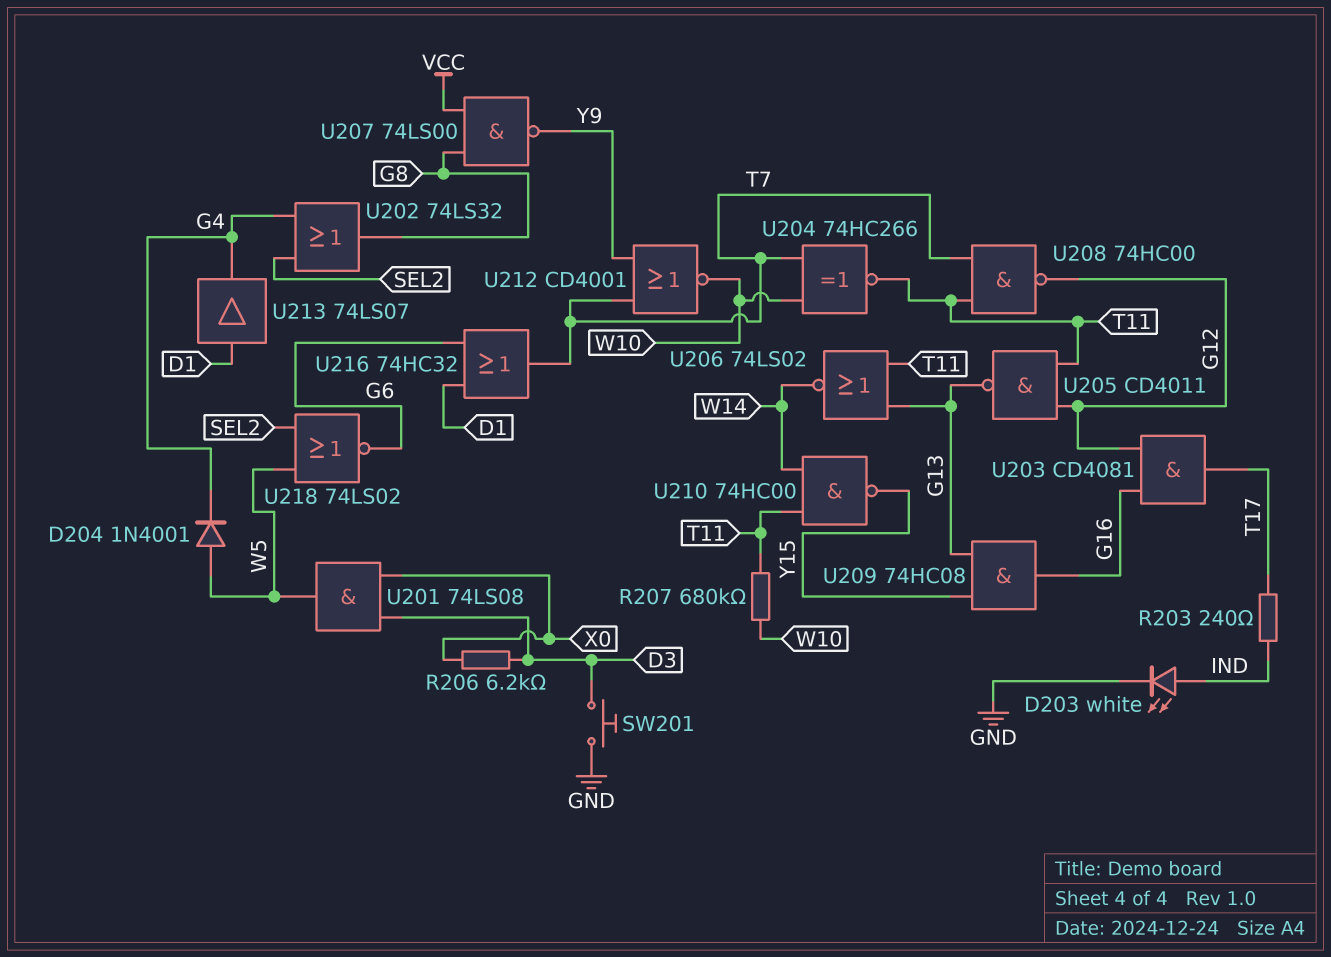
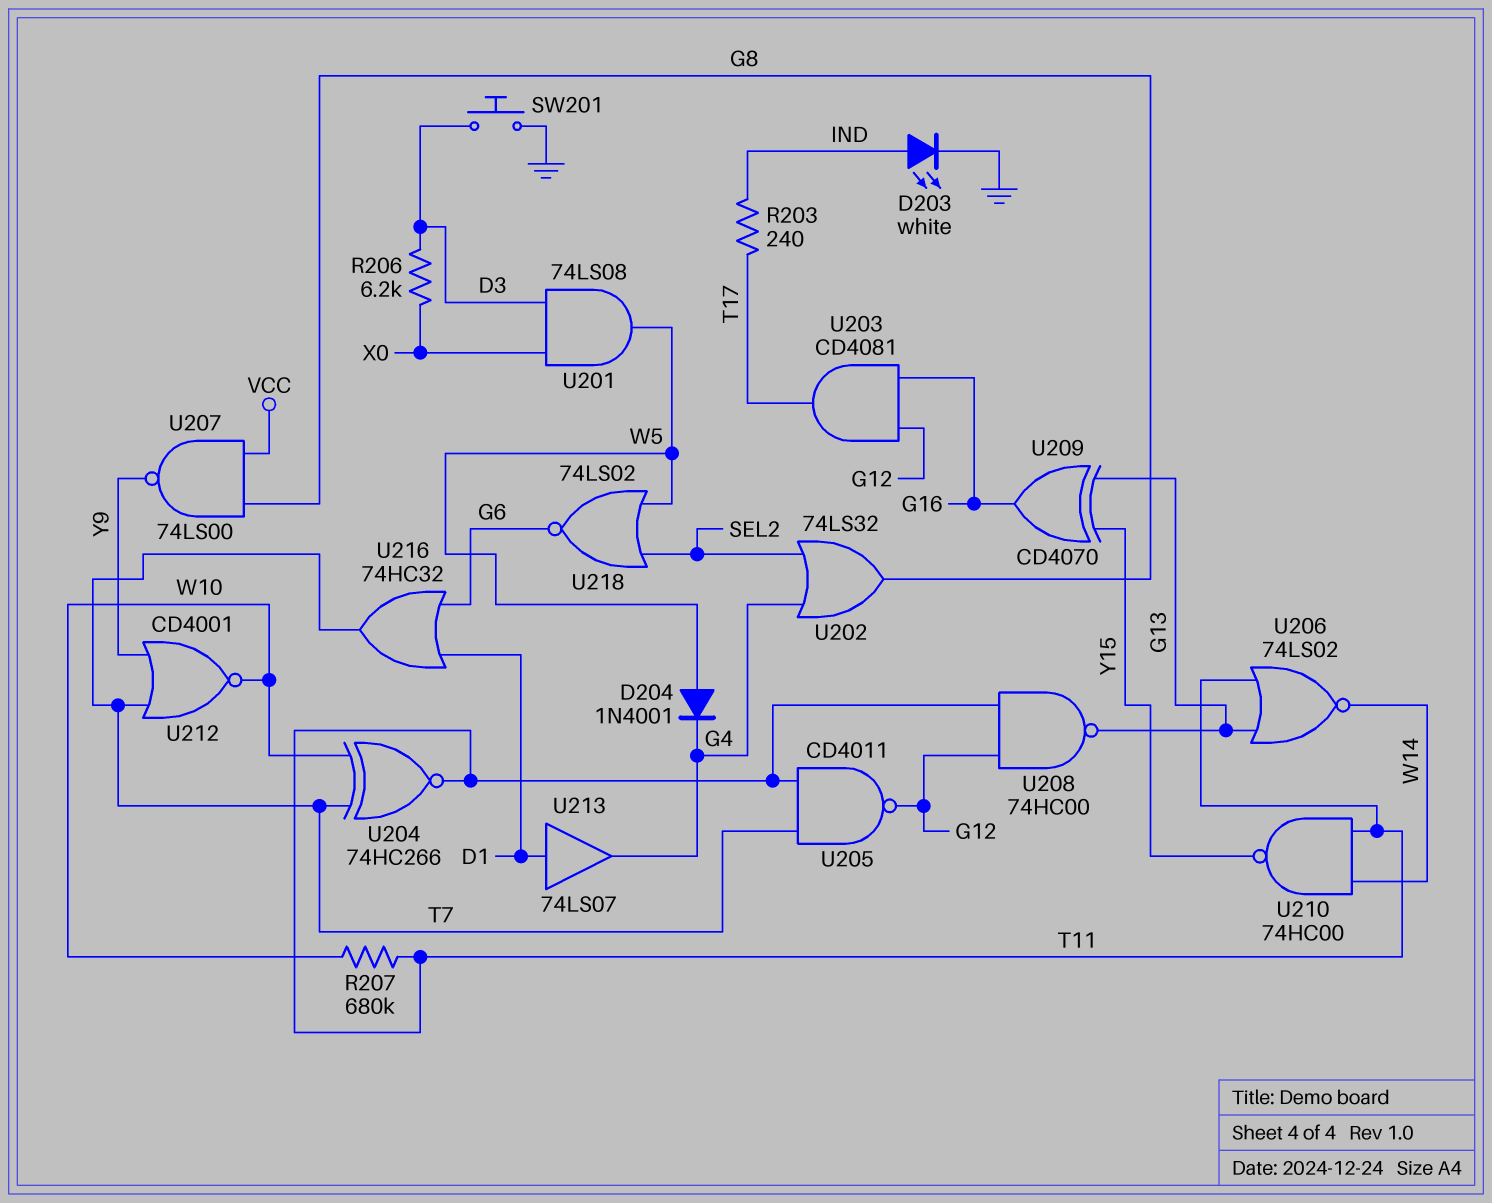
U205: NAND CD4011 (in G12, in T11, out G13) -> NAND CD4011 (in T7, in T11, out G12)
U208: NAND 74HC00 (in T7, in T11, out G12) -> NAND 74HC00 (in G12, in T11, out G13)
U209: AND 74HC08 (in G13, in Y15, out G16) -> XOR CD4070 (in G13, in Y15, out G16)

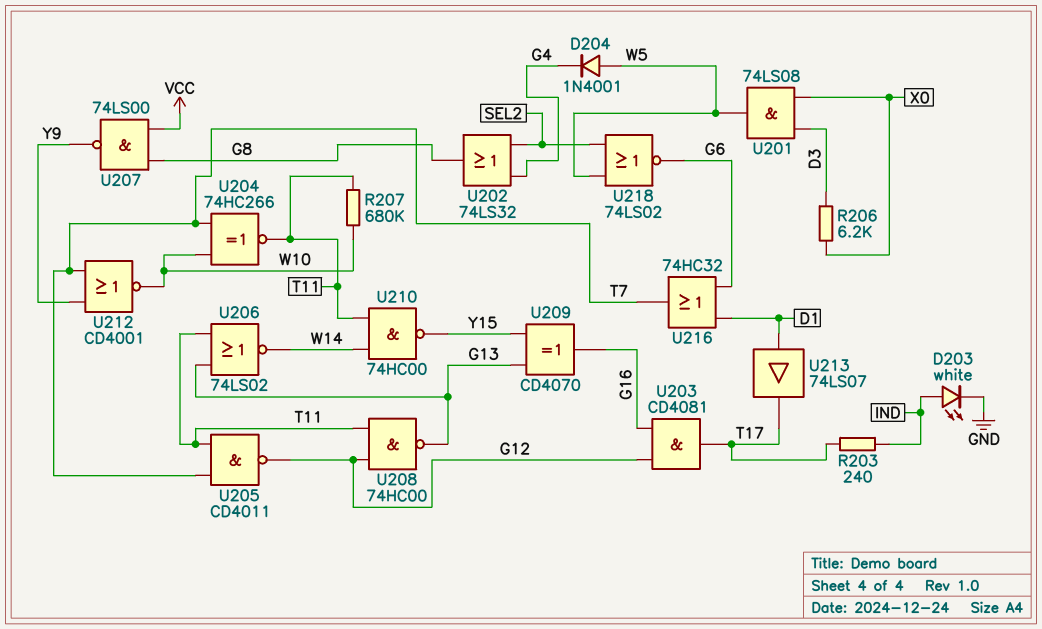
SW201: button (D3, GND) -> none
U213: buffer 74LS07 (in D1, out G4) -> buffer 74LS07 (in D1, out T17)

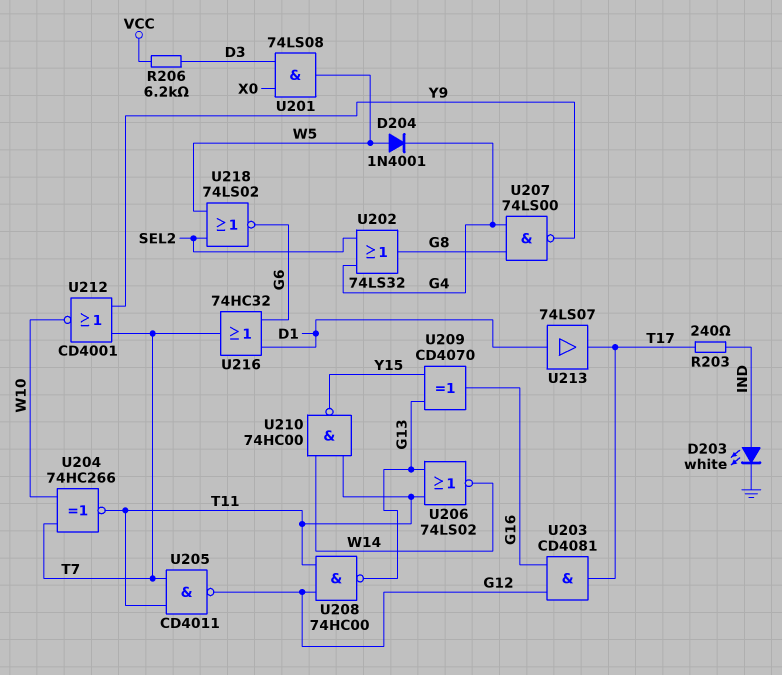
R206: 6.2k (D3, X0) -> 6.2k (D3, VCC)
R207: 680k (T11, W10) -> none
U207: NAND 74LS00 (in G8, in VCC, out Y9) -> NAND 74LS00 (in G4, in G8, out Y9)

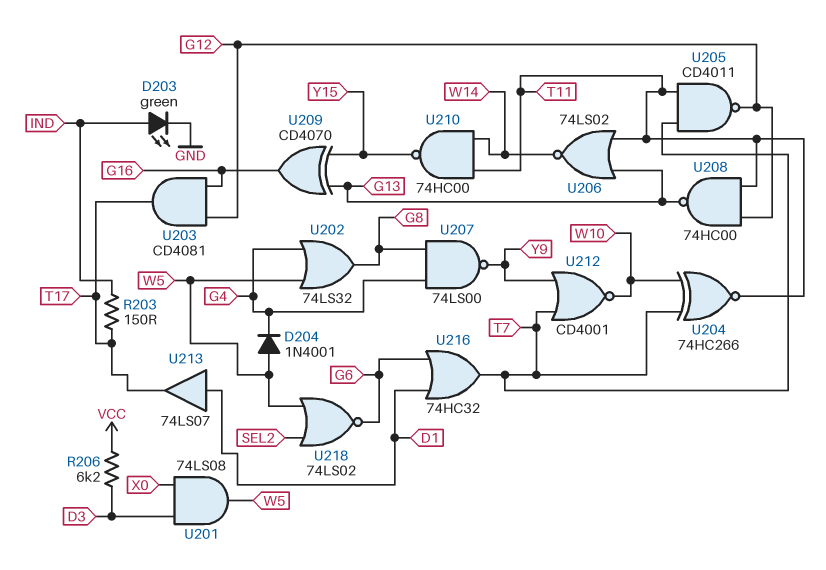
D203: LED white (A IND, K GND) -> LED green (A IND, K GND)
R203: 240 (IND, T17) -> 150 (IND, T17)
U202: OR 74LS32 (in G4, in SEL2, out G8) -> OR 74LS32 (in G4, in W5, out G8)

